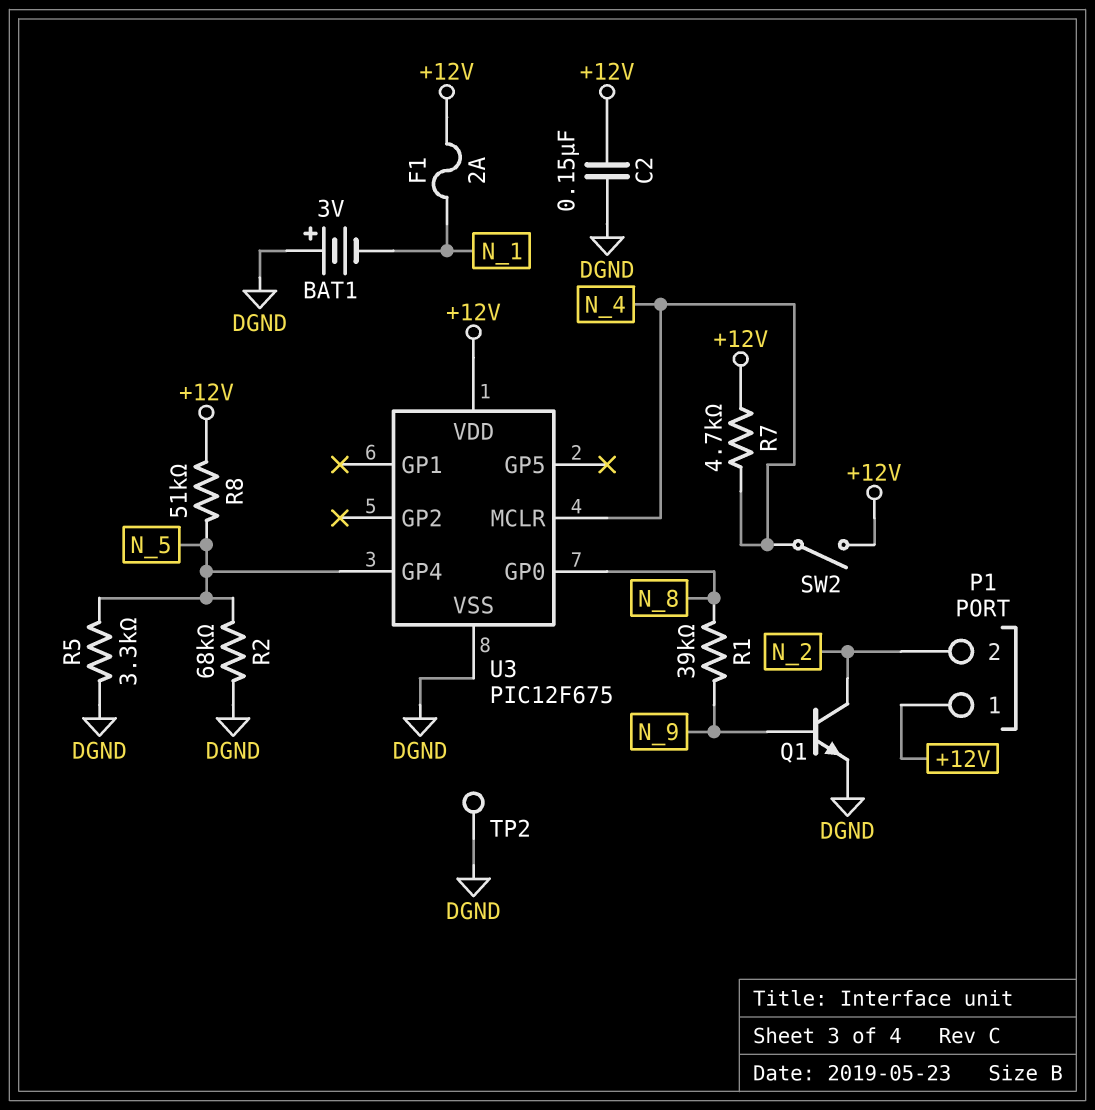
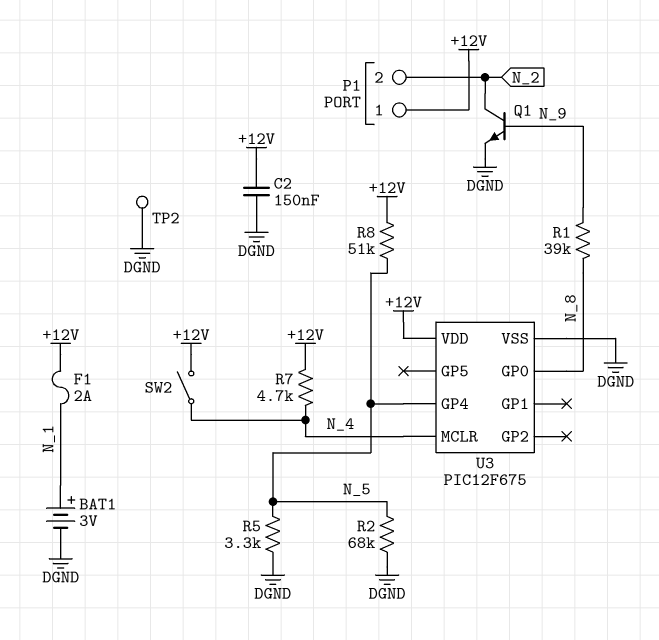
BAT1: 3V (plus DGND, minus N_1) -> 3V (plus N_1, minus DGND)

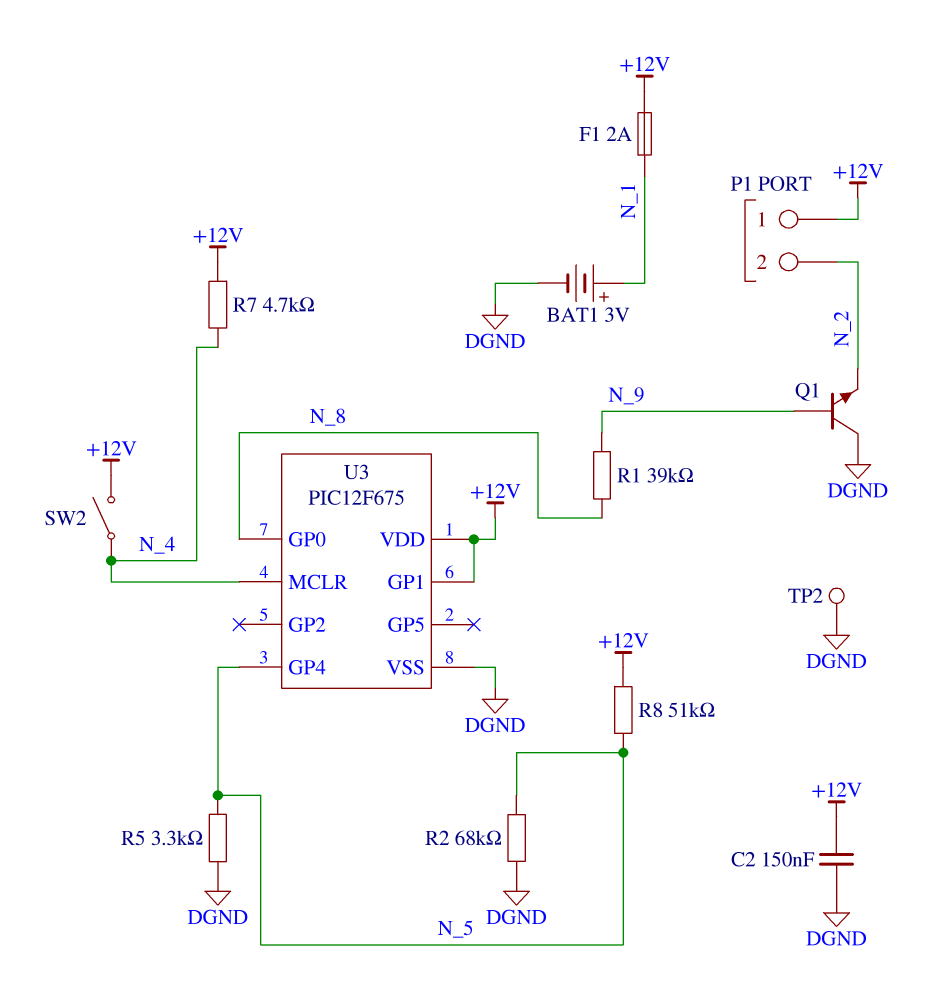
Q1: NPN (B N_9, C N_2, E DGND) -> NPN (B N_9, C DGND, E N_2)
U3 pin GP1: none -> +12V

